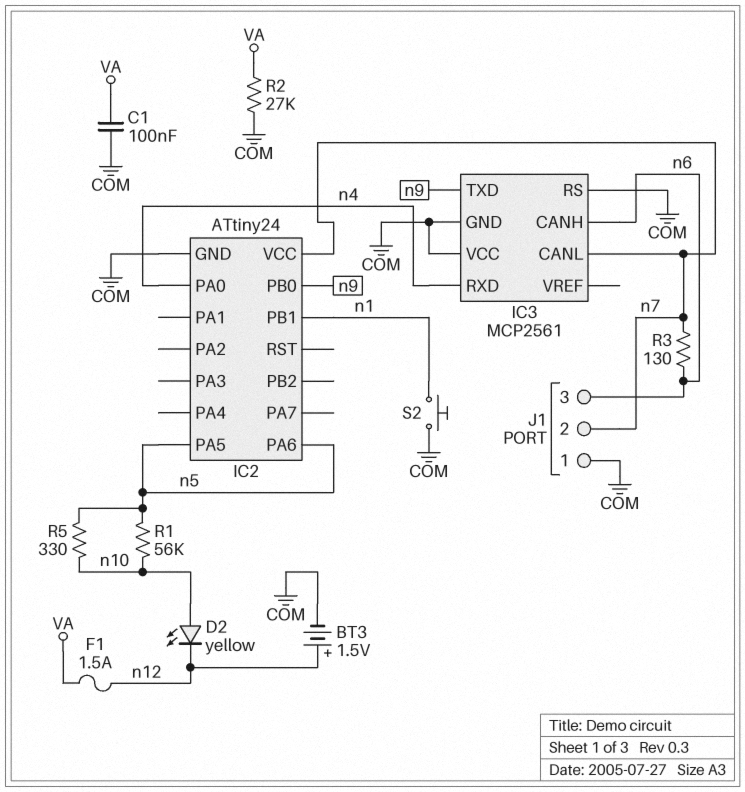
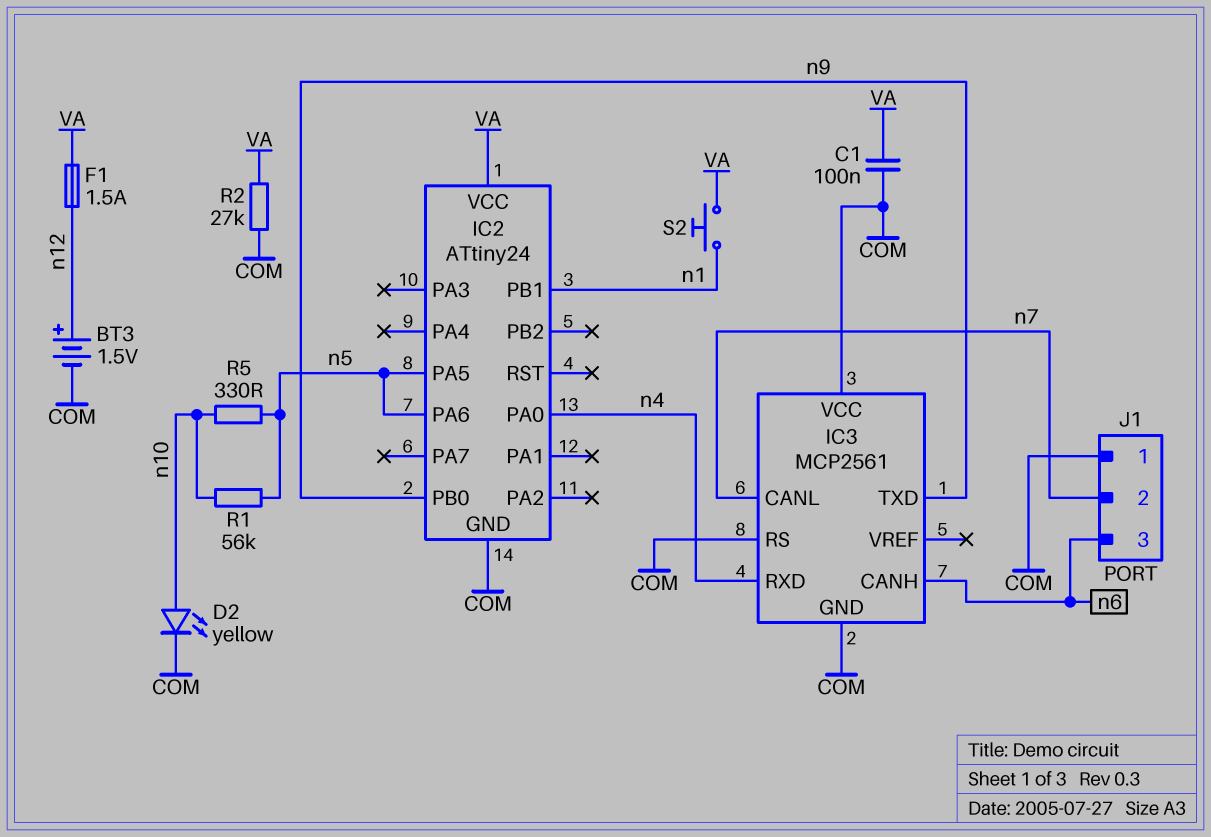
D2: LED yellow (A n10, K n12) -> LED yellow (A n10, K COM)
IC2 pin VCC: n7 -> VA
R3: 130 (n6, n7) -> none
S2: button (COM, n1) -> button (VA, n1)

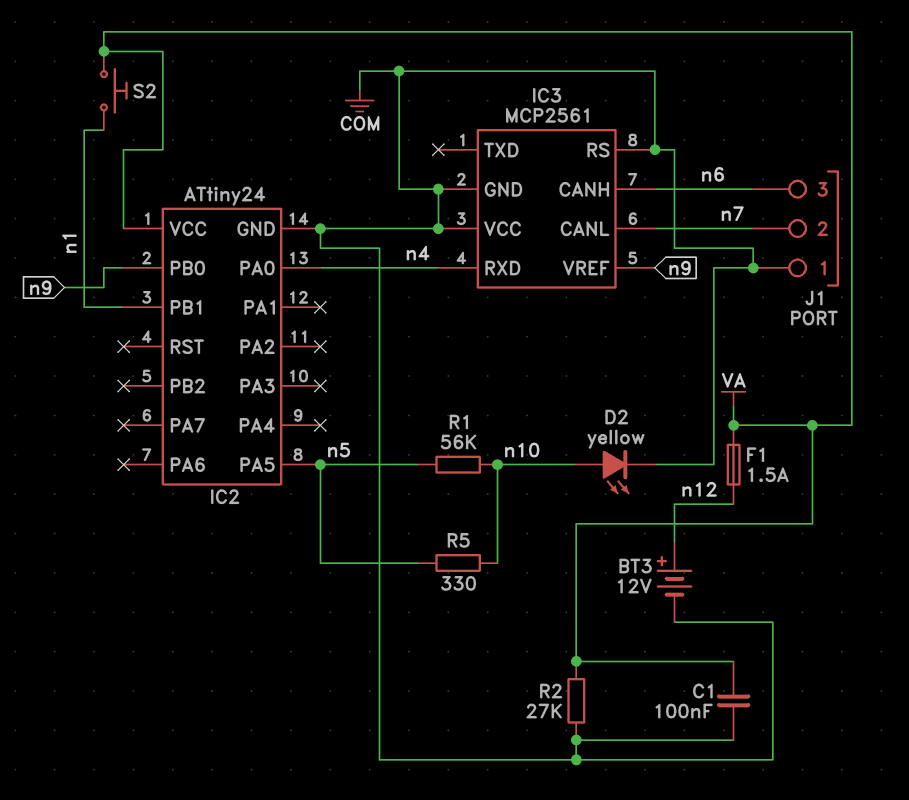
BT3: 1.5V (plus n12, minus COM) -> 12V (plus n12, minus COM)
IC2 pin PA6: n5 -> none
IC3 pin TXD: n9 -> none
IC3 pin VREF: none -> n9

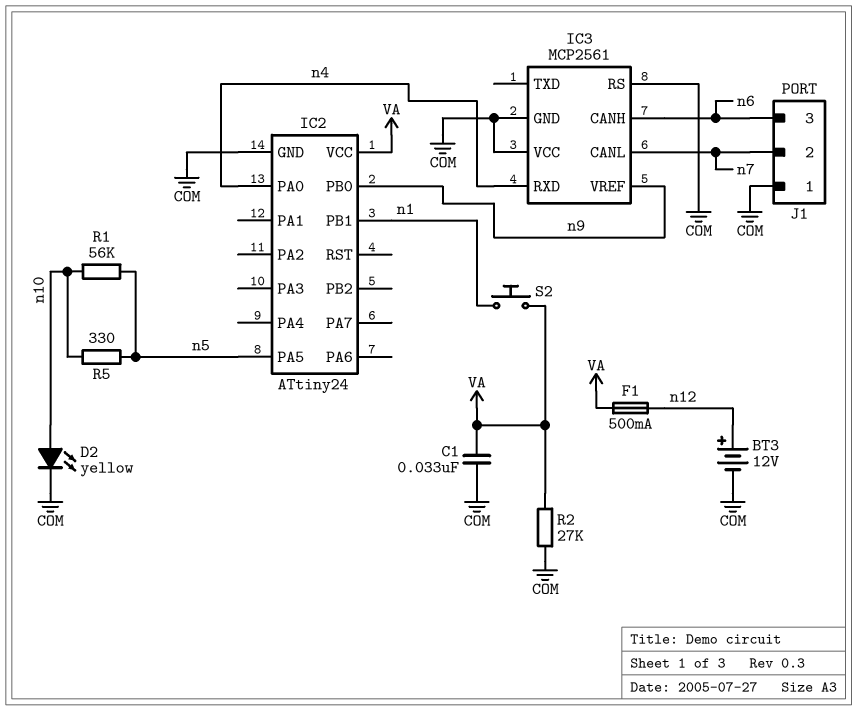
C1: 100nF (COM, VA) -> 33nF (COM, VA)
F1: 1.5A (VA, n12) -> 500mA (VA, n12)

